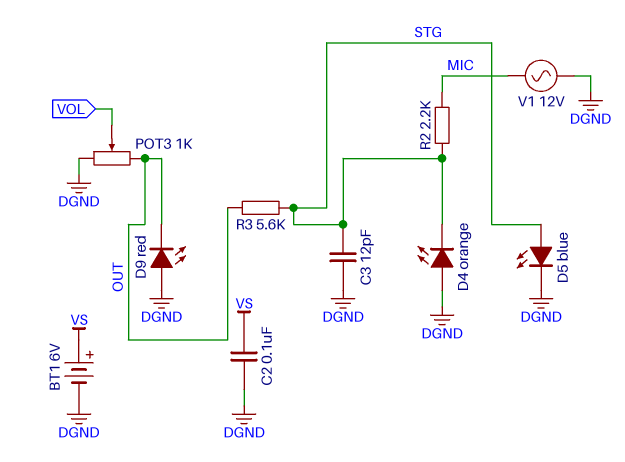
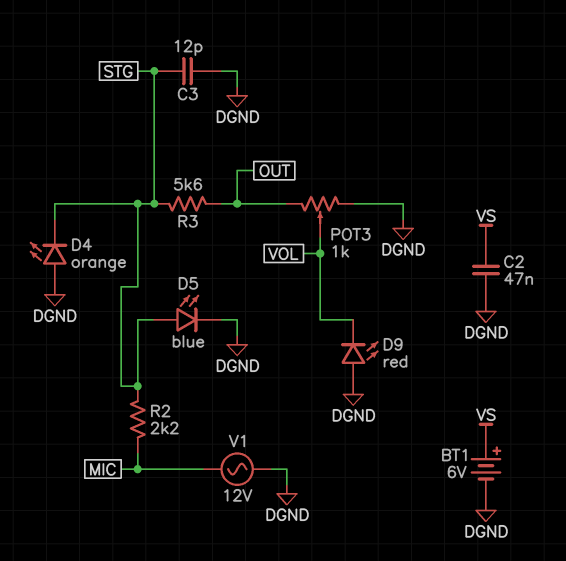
C2: 100nF (DGND, VS) -> 47nF (DGND, VS)
D9: LED red (A DGND, K OUT) -> LED red (A DGND, K VOL)

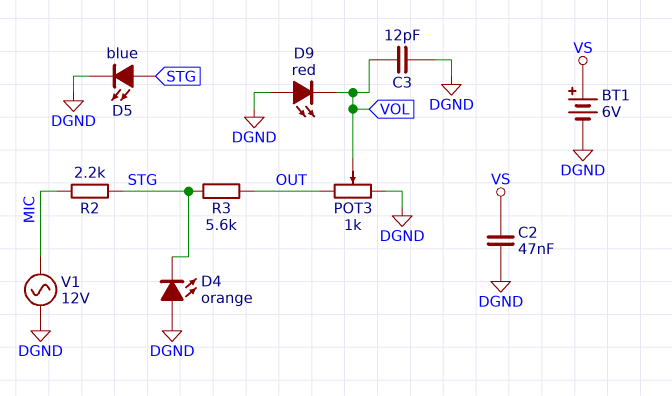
C3: 12pF (DGND, STG) -> 12pF (DGND, VOL)

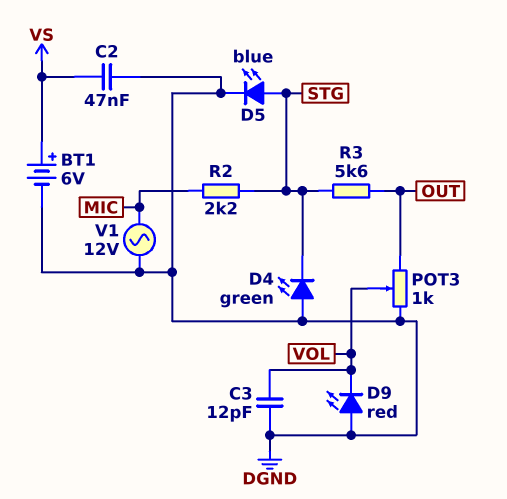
D4: LED orange (A DGND, K STG) -> LED green (A DGND, K STG)

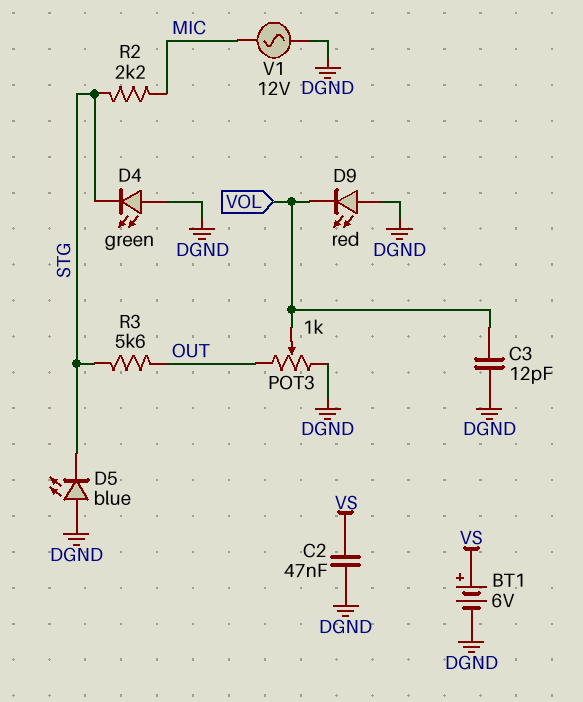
D5: LED blue (A STG, K DGND) -> LED blue (A DGND, K STG)

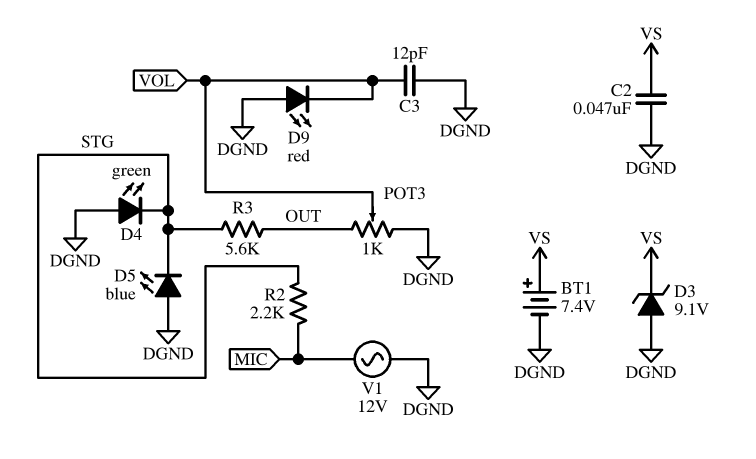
BT1: 6V (plus VS, minus DGND) -> 7.4V (plus VS, minus DGND)
D3: none -> zener 9.1V (A DGND, K VS)

